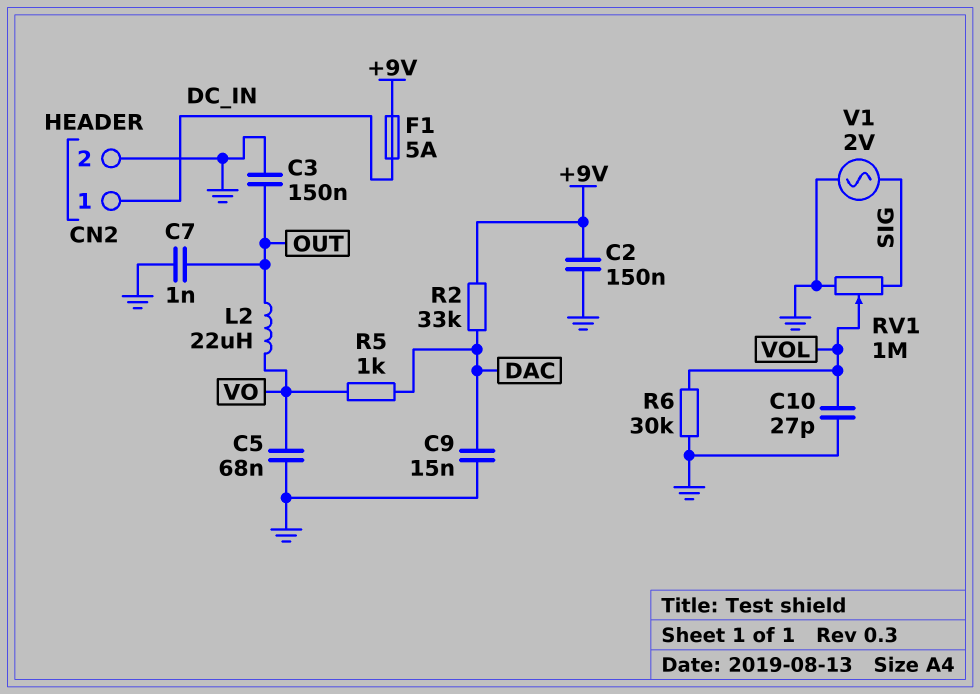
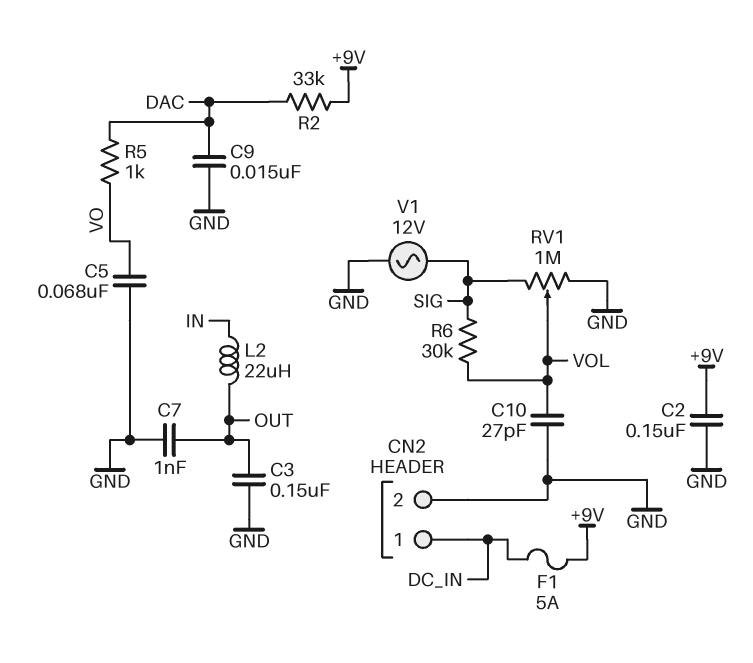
L2: 22uH (OUT, VO) -> 22uH (IN, OUT)
R6: 30k (GND, VOL) -> 30k (SIG, VOL)
V1: AC 2V (GND, SIG) -> AC 12V (GND, SIG)

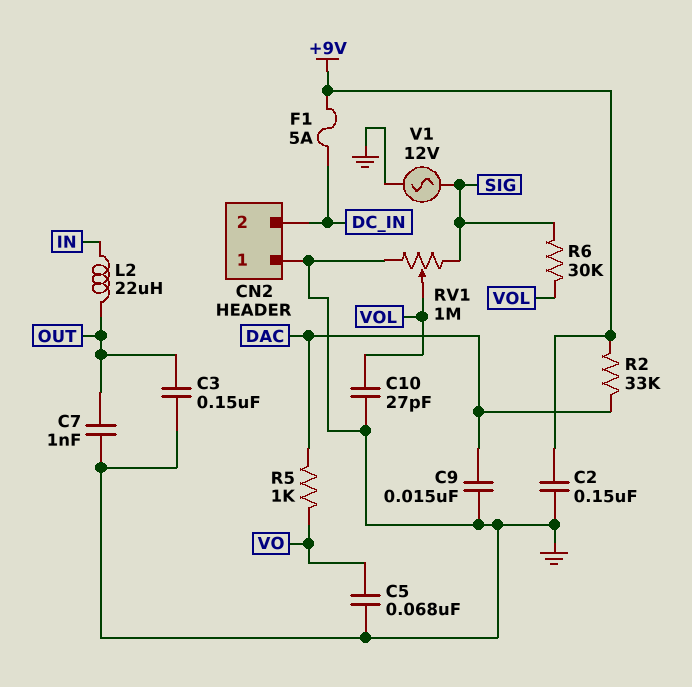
CN2 pin 1: DC_IN -> GND
CN2 pin 2: GND -> DC_IN

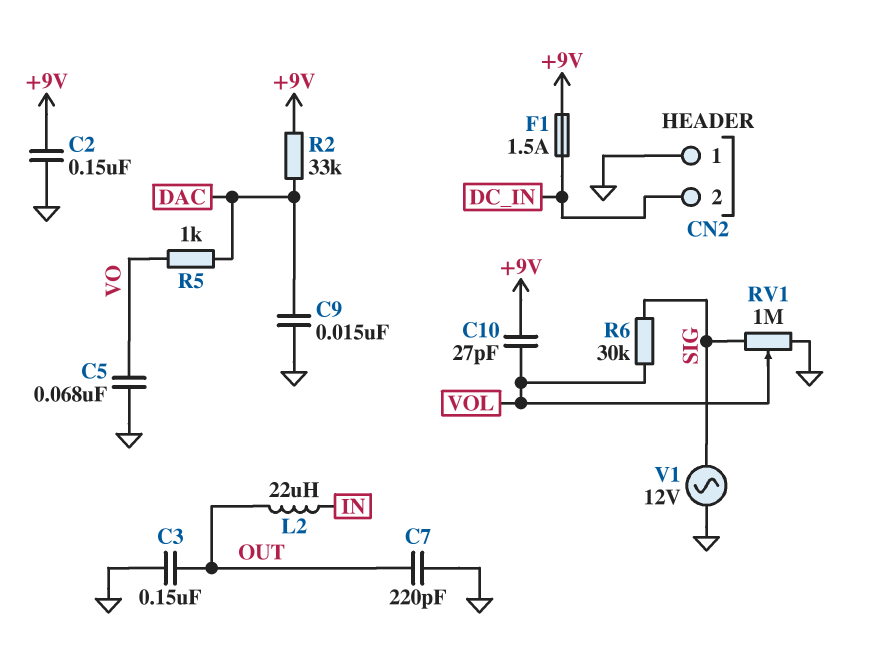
C7: 1nF (GND, OUT) -> 220pF (GND, OUT)
C10: 27pF (GND, VOL) -> 27pF (+9V, VOL)
F1: 5A (+9V, DC_IN) -> 1.5A (+9V, DC_IN)

